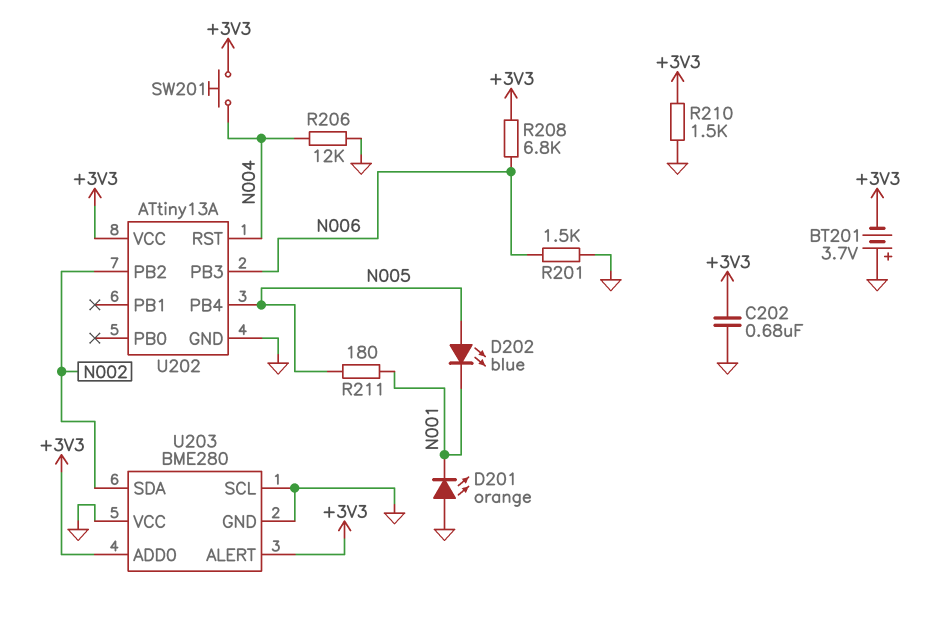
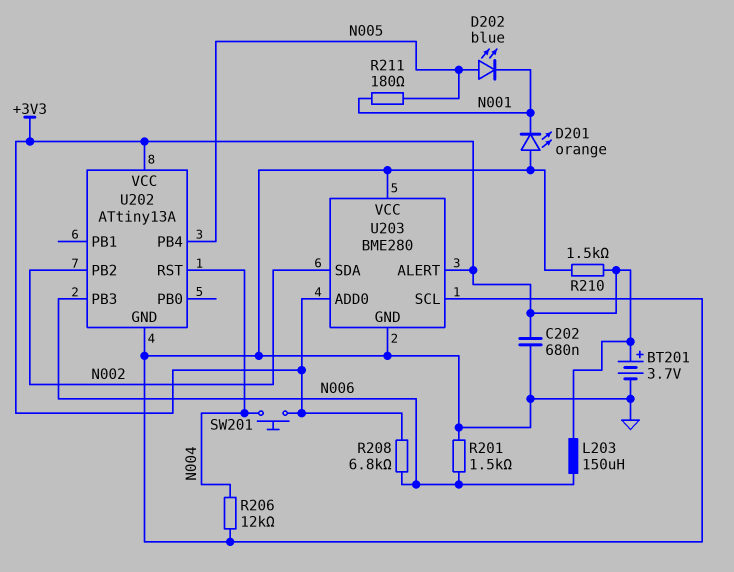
BT201: 3.7V (plus GND, minus +3V3) -> 3.7V (plus +3V3, minus GND)
L203: none -> 150uH (+3V3, N006)

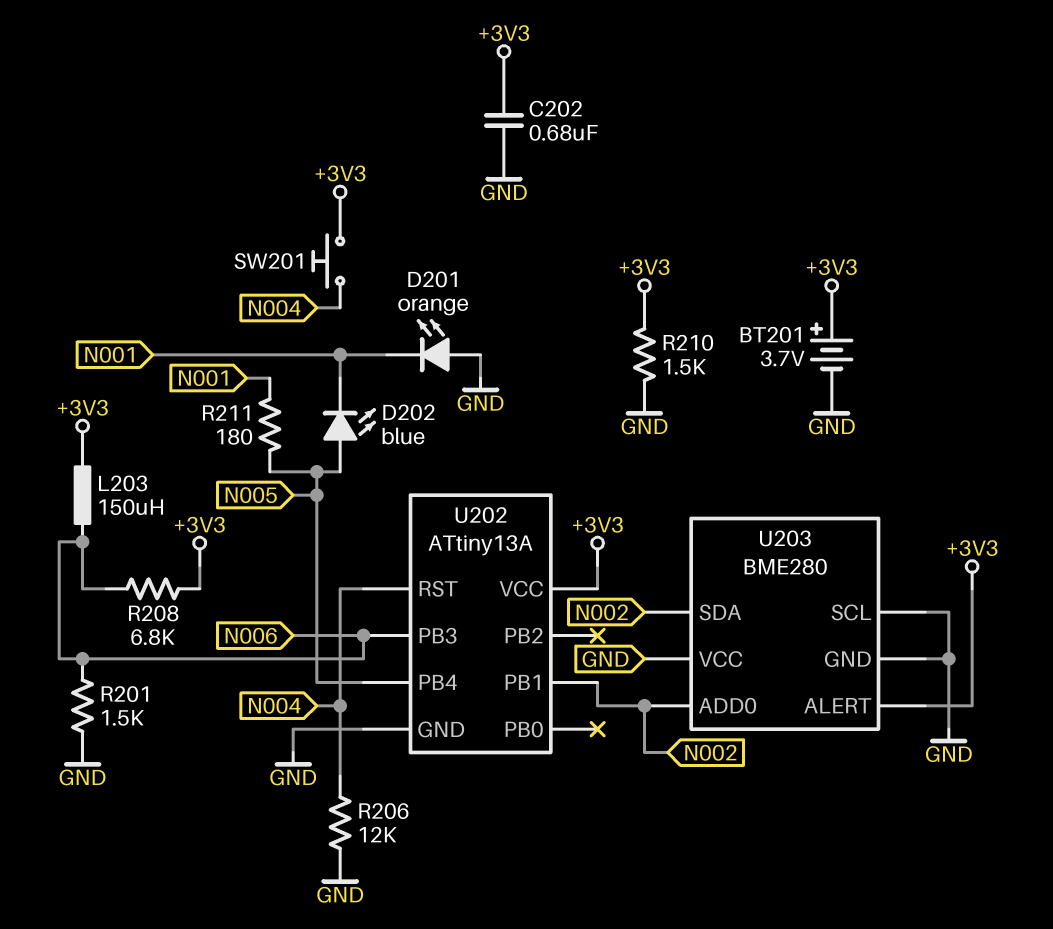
U202 pin PB1: none -> N002
U202 pin PB2: N002 -> none
U203 pin ADD0: +3V3 -> N002

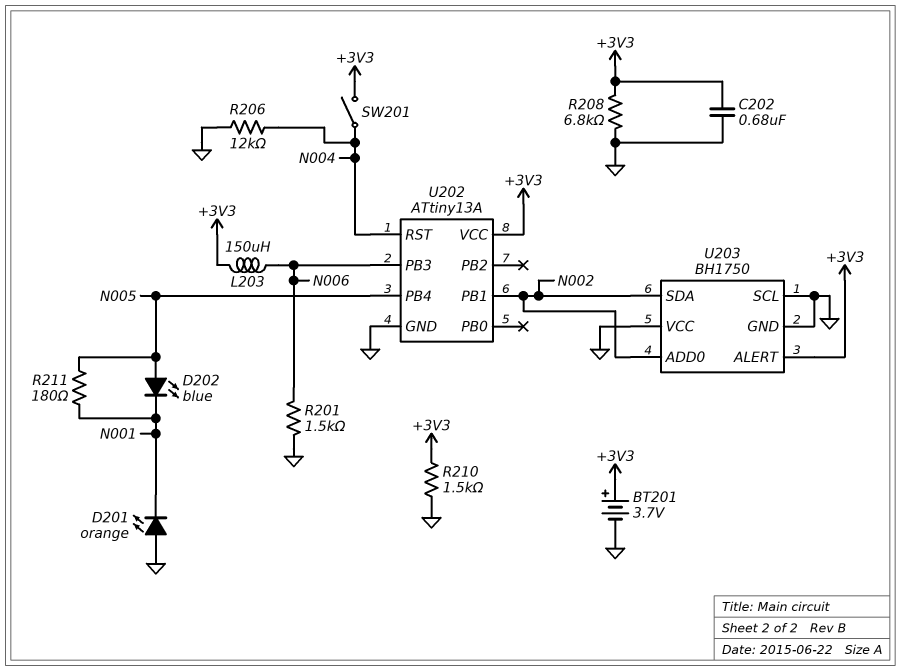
R208: 6.8k (+3V3, N006) -> 6.8k (+3V3, GND)
SW201: button (+3V3, N004) -> switch (+3V3, N004)
U203: BME280 -> BH1750

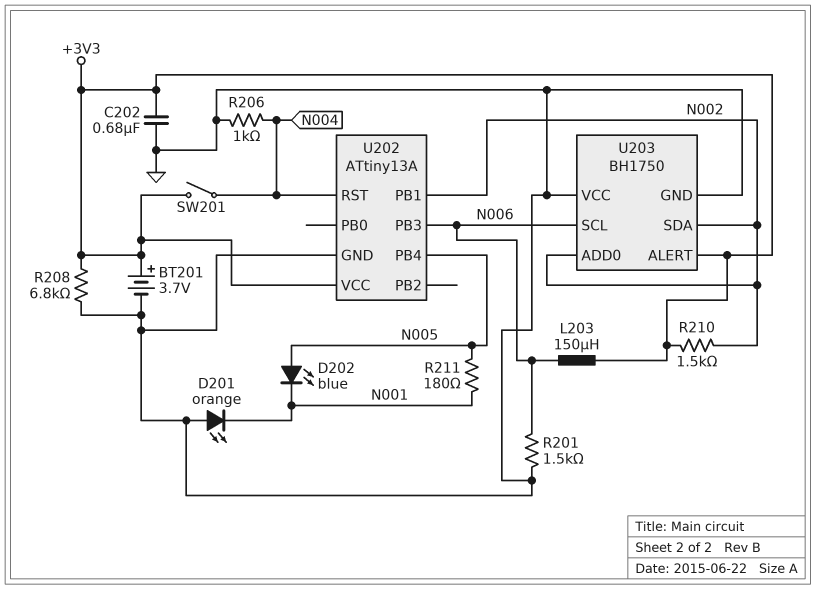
R206: 12k (GND, N004) -> 1k (GND, N004)
R210: 1.5k (+3V3, GND) -> 1.5k (+3V3, N002)
U203 pin SCL: GND -> N006

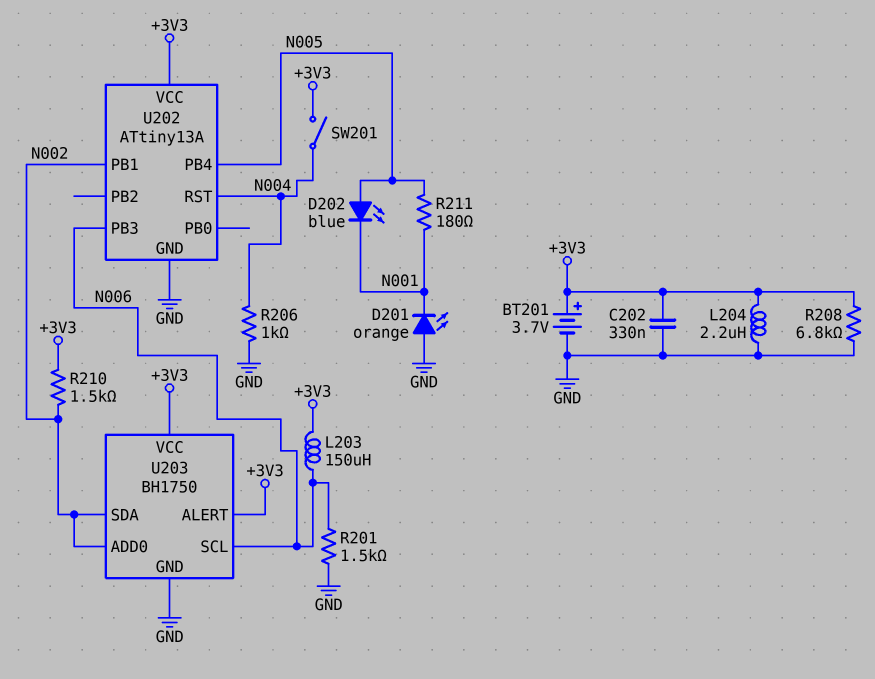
C202: 680nF (+3V3, GND) -> 330nF (+3V3, GND)
L204: none -> 2.2uH (+3V3, GND)
U203 pin VCC: GND -> +3V3

